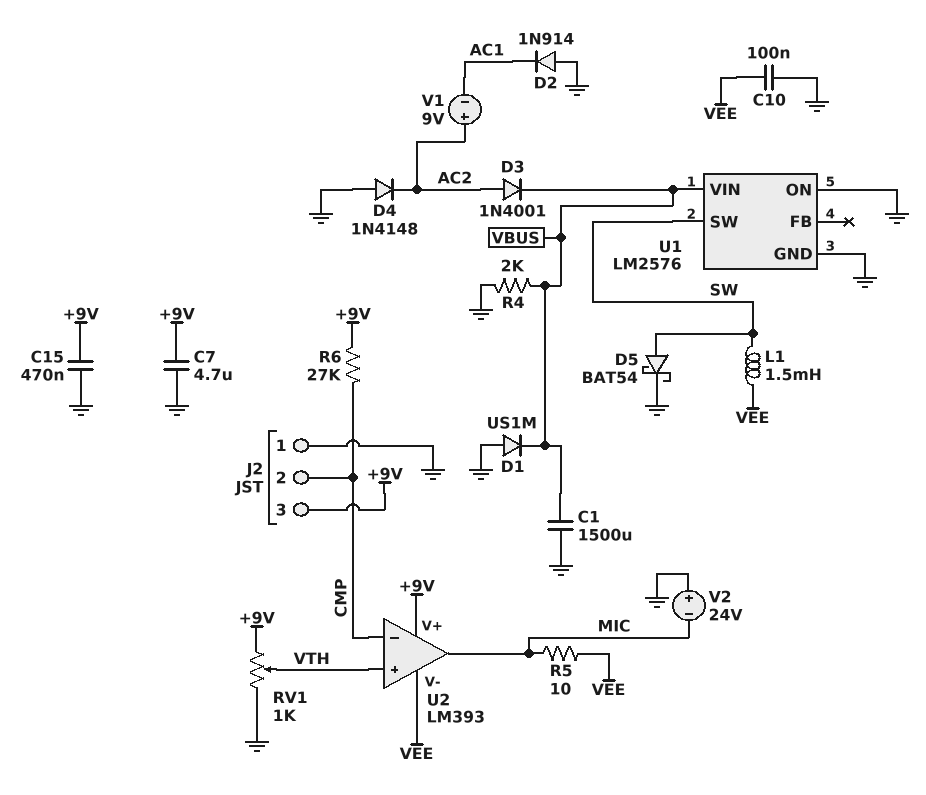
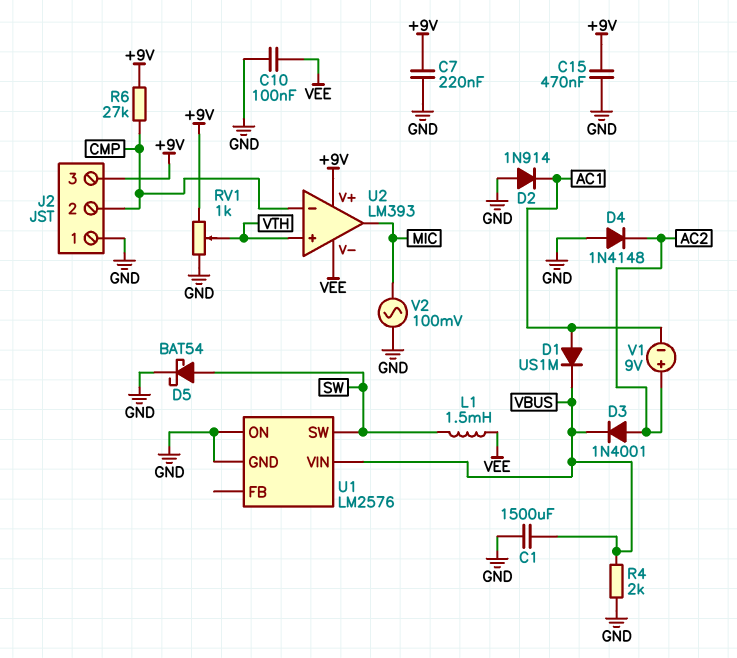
C7: 4.7uF (+9V, GND) -> 220nF (+9V, GND)
D1: diode US1M (A GND, K VBUS) -> diode US1M (A AC1, K VBUS)
R5: 10 (MIC, VEE) -> none
V2: 24V (plus GND, minus MIC) -> AC 100mV (GND, MIC)

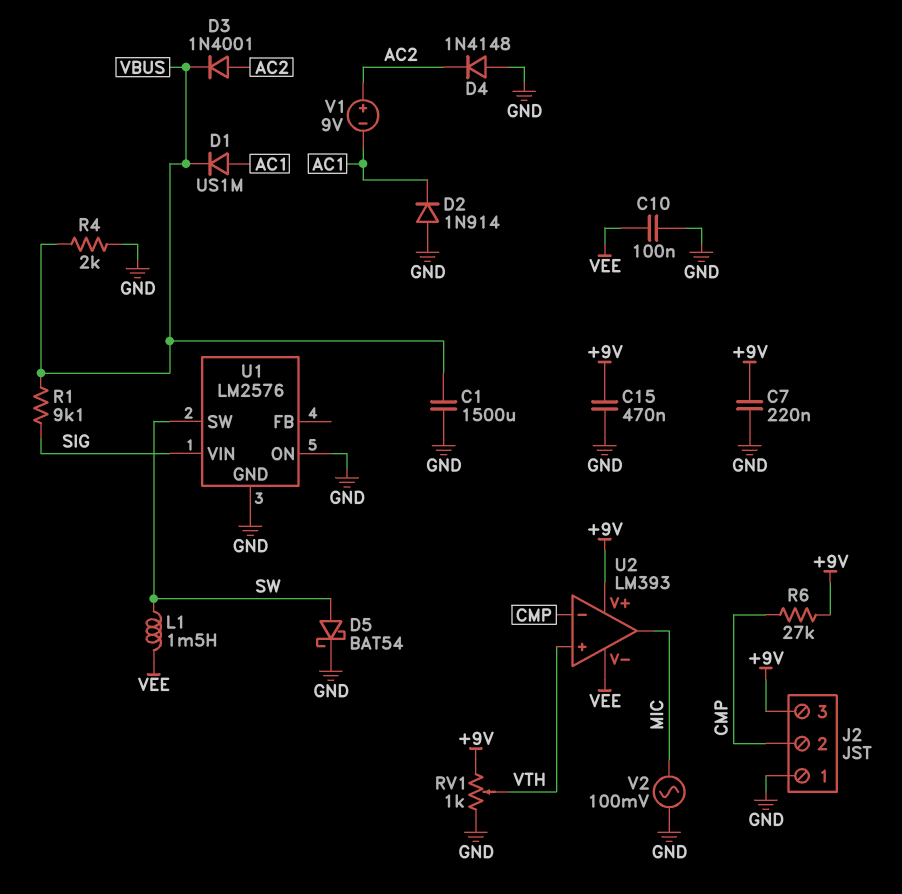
R1: none -> 9.1k (SIG, VBUS)
U1 pin VIN: VBUS -> SIG

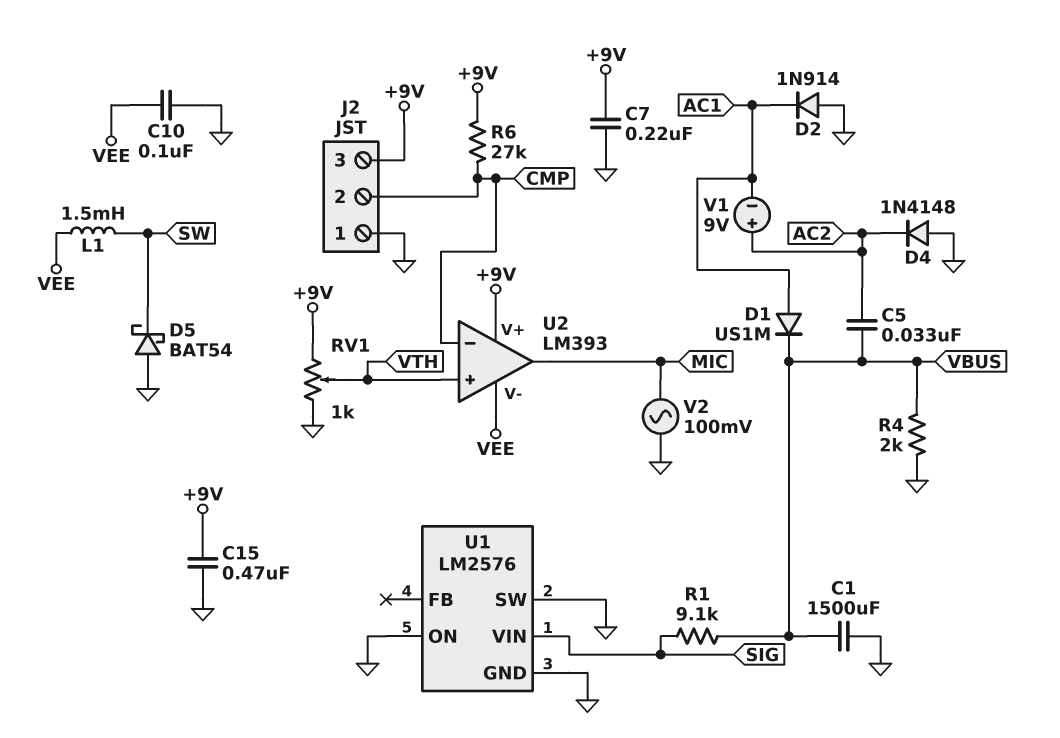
C5: none -> 33nF (AC2, VBUS)
D3: diode 1N4001 (A AC2, K VBUS) -> none
D5: schottky BAT54 (A SW, K GND) -> schottky BAT54 (A GND, K SW)
U1 pin SW: SW -> GND

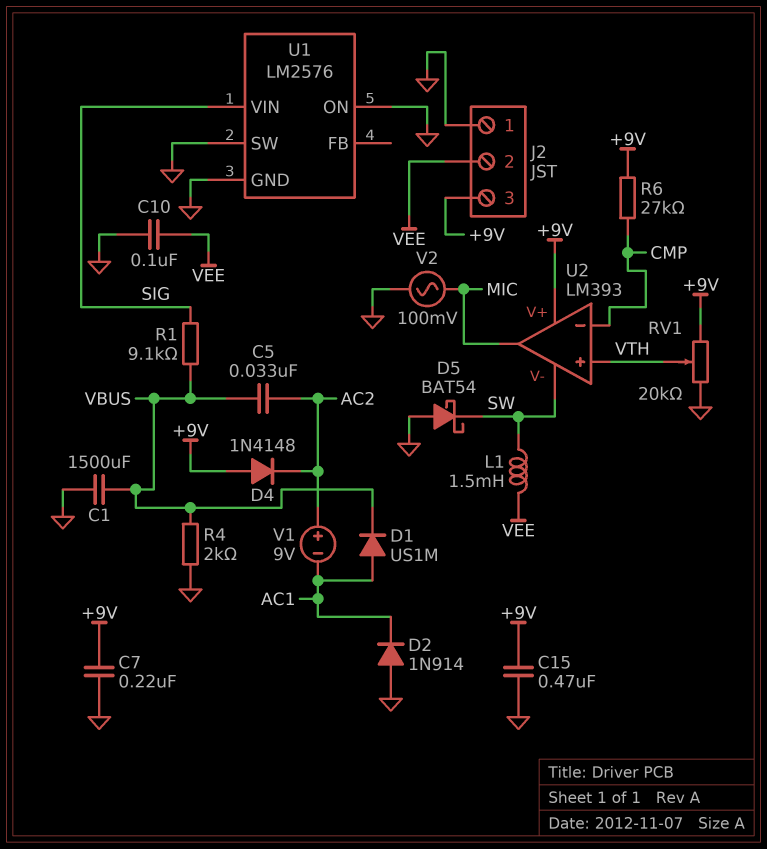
D4: diode 1N4148 (A GND, K AC2) -> diode 1N4148 (A +9V, K AC2)
J2 pin 2: CMP -> VEE
RV1: 1k (+9V, GND, wiper VTH) -> 20k (+9V, GND, wiper VTH)
U2 pin V-: VEE -> SW

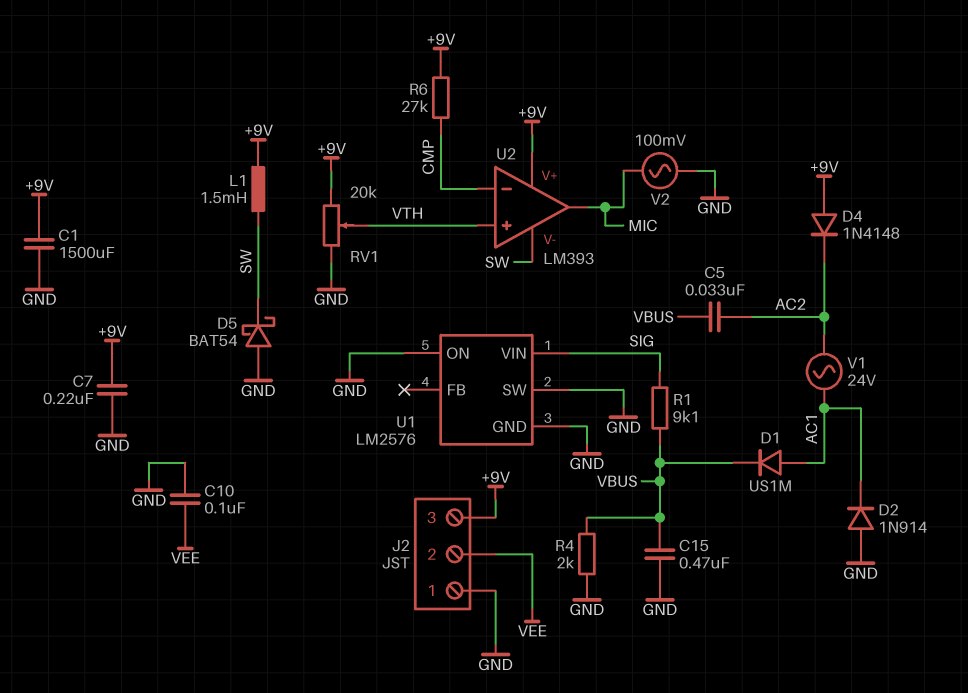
C1: 1500uF (GND, VBUS) -> 1500uF (+9V, GND)
C15: 470nF (+9V, GND) -> 470nF (GND, VBUS)
L1: 1.5mH (SW, VEE) -> 1.5mH (+9V, SW)
V1: 9V (plus AC2, minus AC1) -> AC 24V (AC1, AC2)

